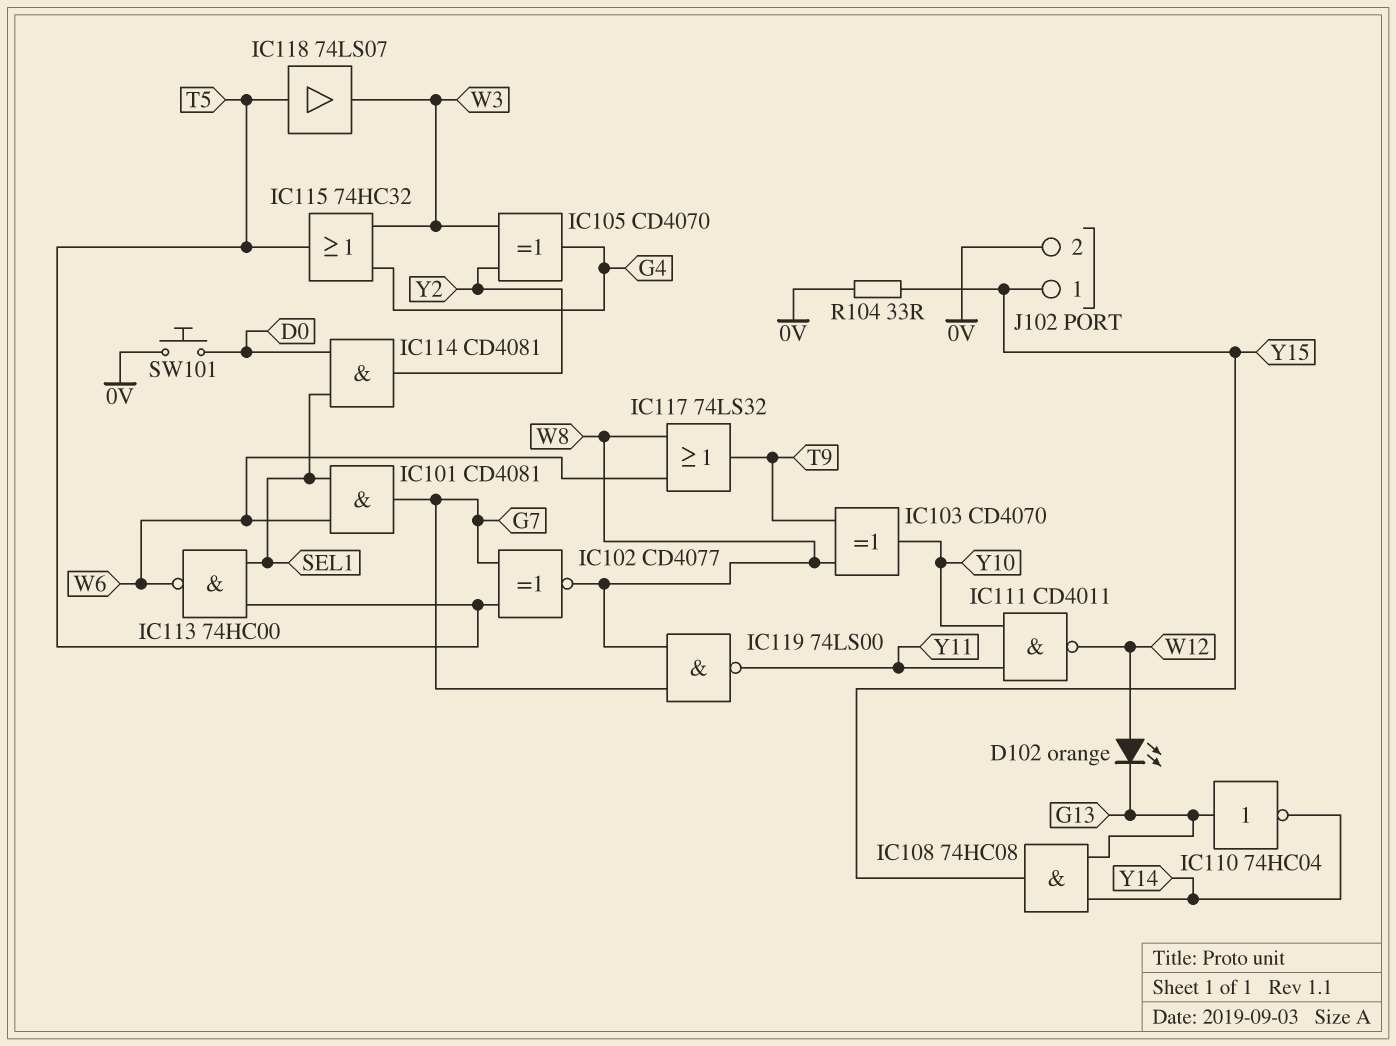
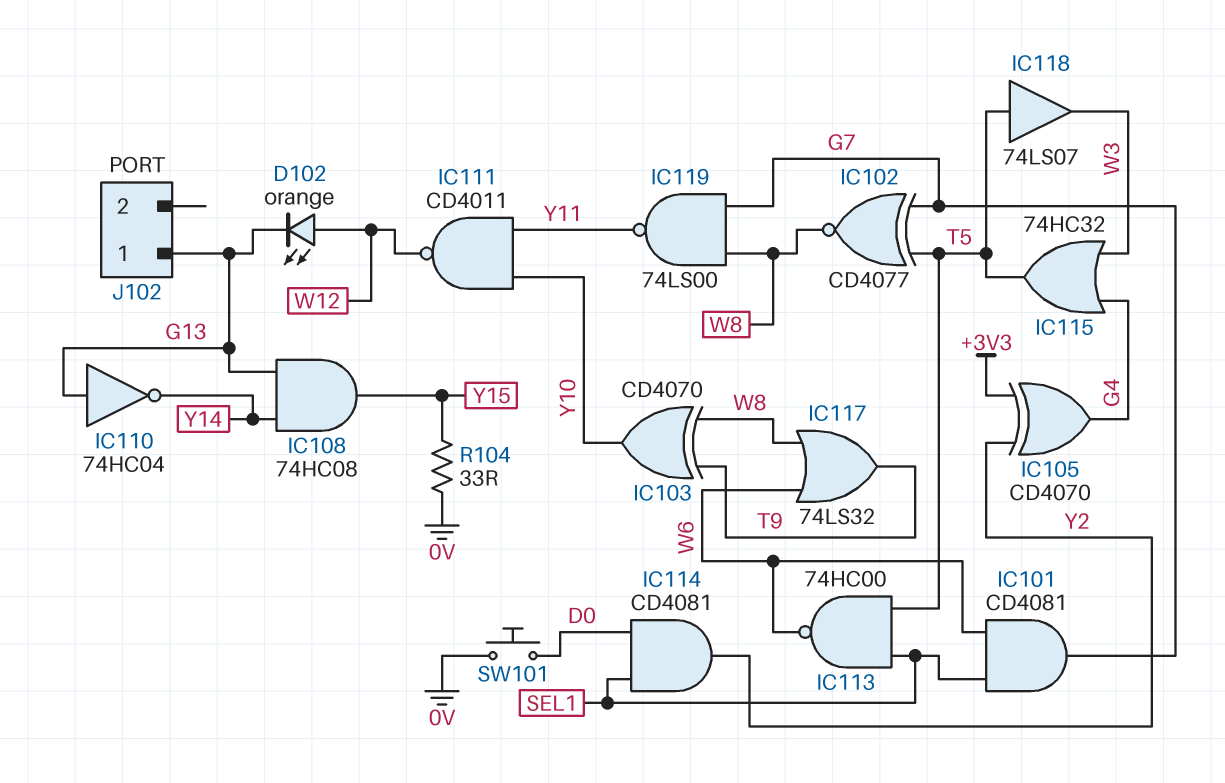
IC105: XOR CD4070 (in W3, in Y2, out G4) -> XOR CD4070 (in +3V3, in Y2, out G4)
J102 pin 1: Y15 -> G13
J102 pin 2: 0V -> none

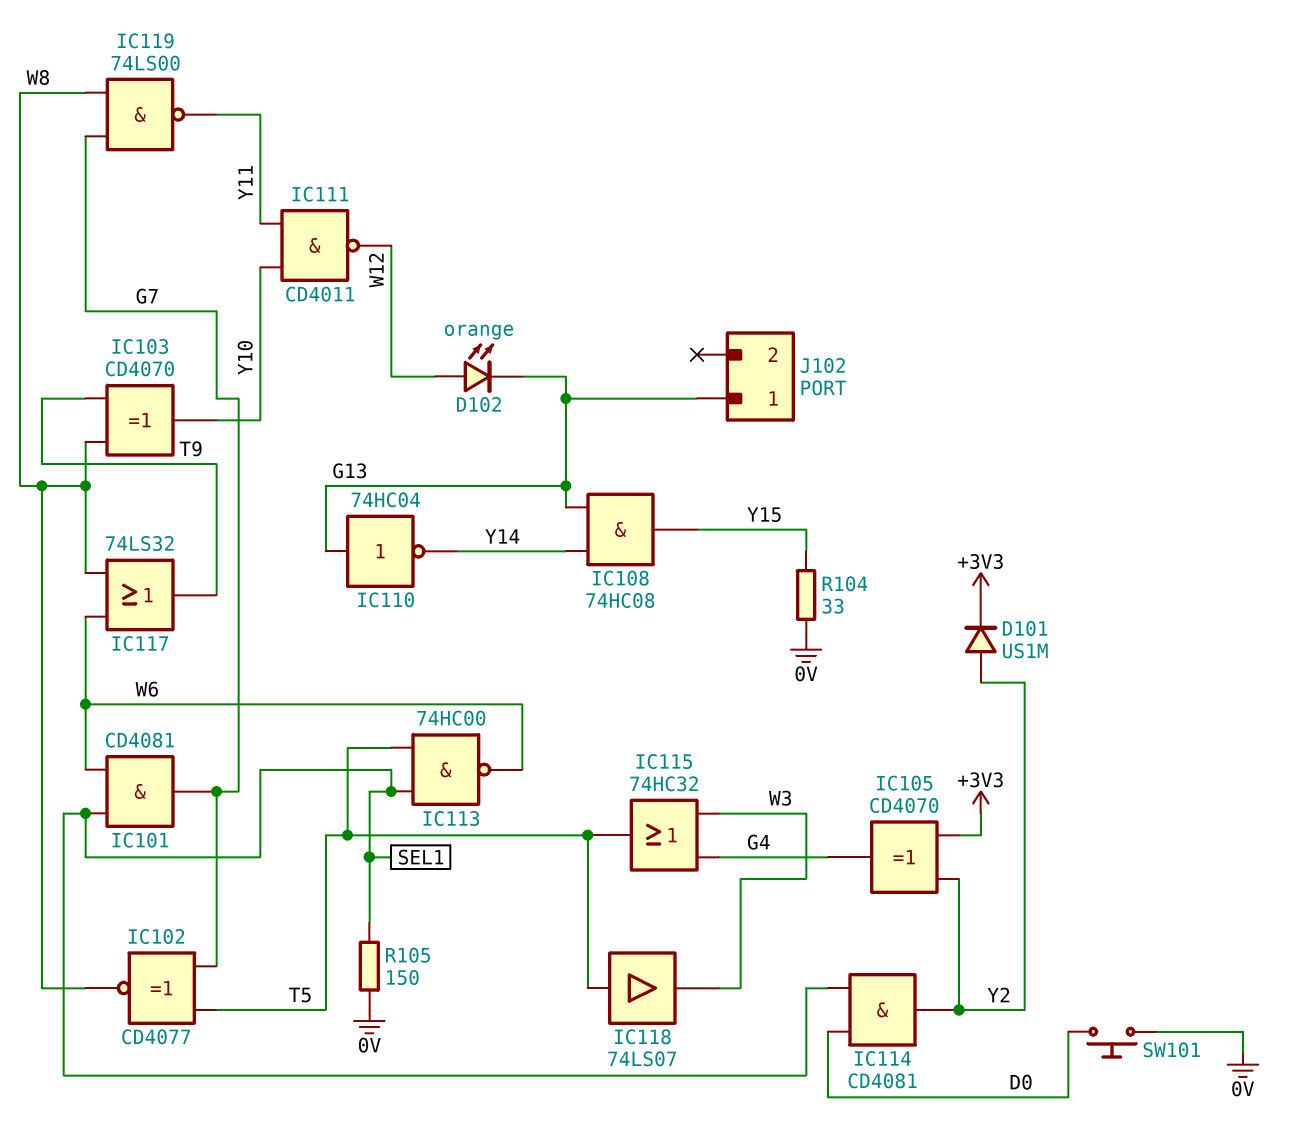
D101: none -> diode US1M (A Y2, K +3V3)
R105: none -> 150 (0V, SEL1)

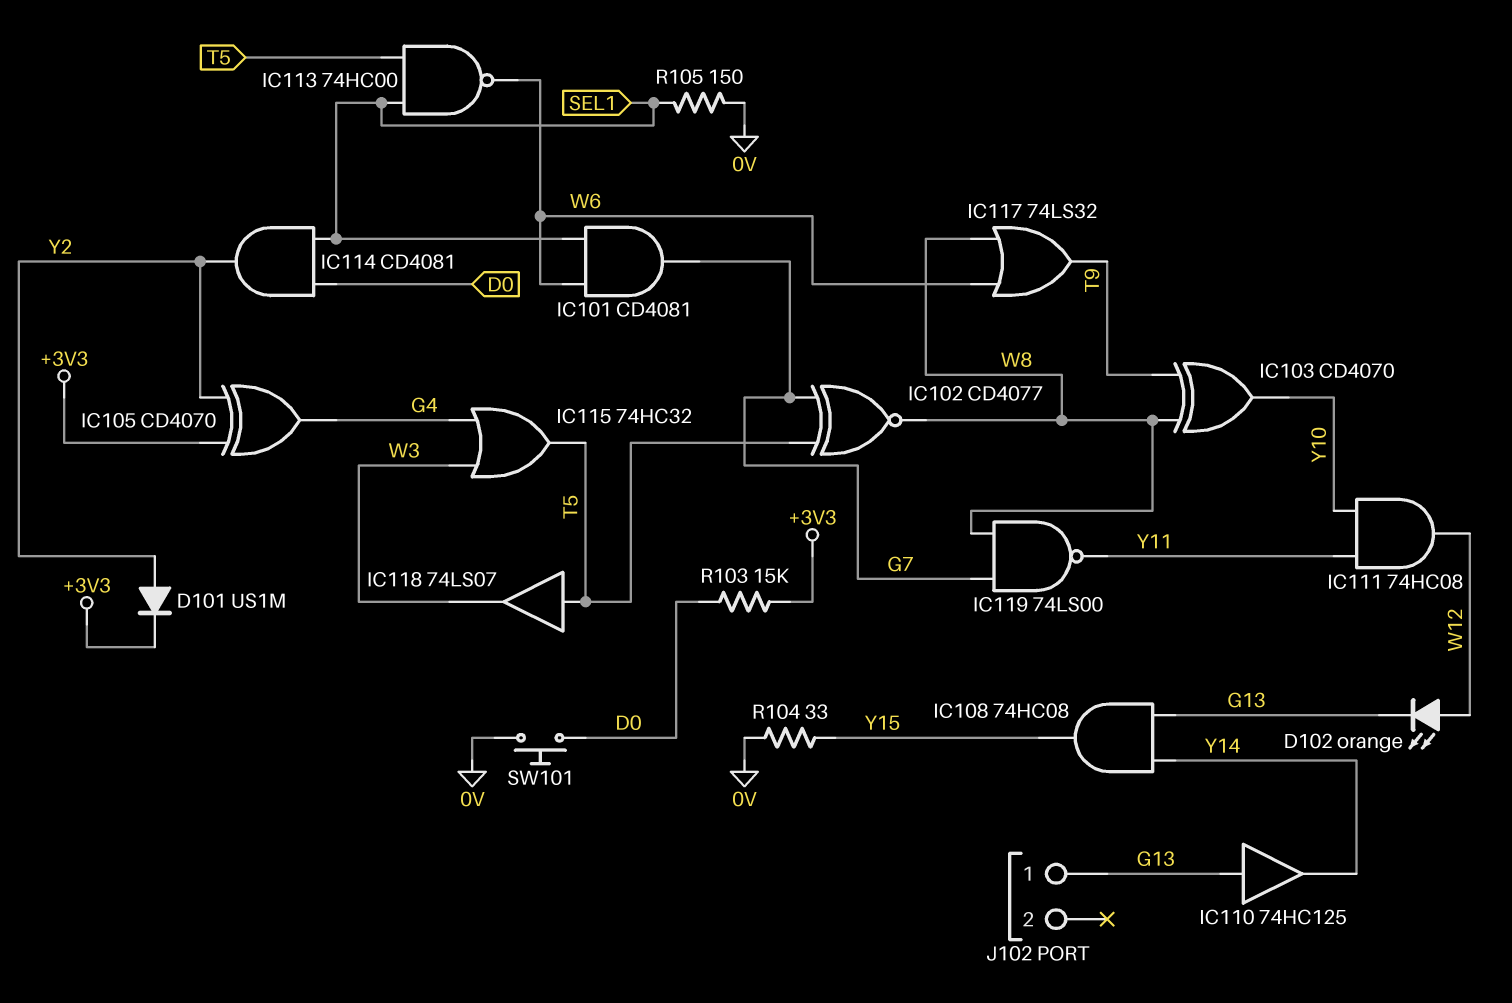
IC110: NOT 74HC04 (in G13, out Y14) -> buffer 74HC125 (in G13, out Y14)
IC111: NAND CD4011 (in Y10, in Y11, out W12) -> AND 74HC08 (in Y10, in Y11, out W12)
R103: none -> 15k (+3V3, D0)

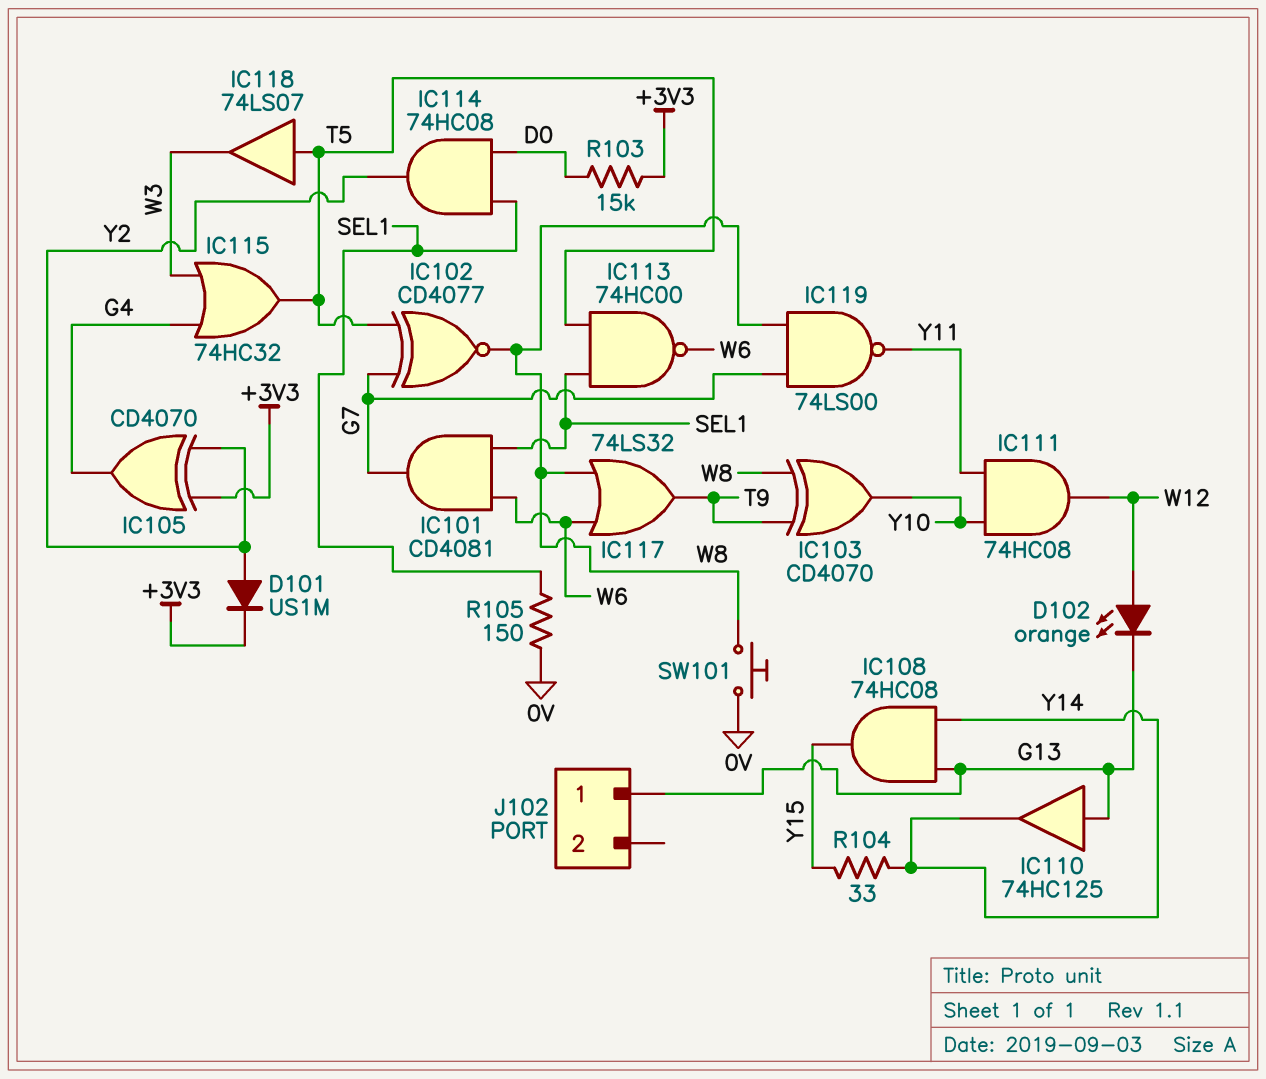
IC114: AND CD4081 (in D0, in SEL1, out Y2) -> AND 74HC08 (in D0, in SEL1, out Y2)
R104: 33 (0V, Y15) -> 33 (Y14, Y15)
SW101: button (0V, D0) -> button (0V, W8)

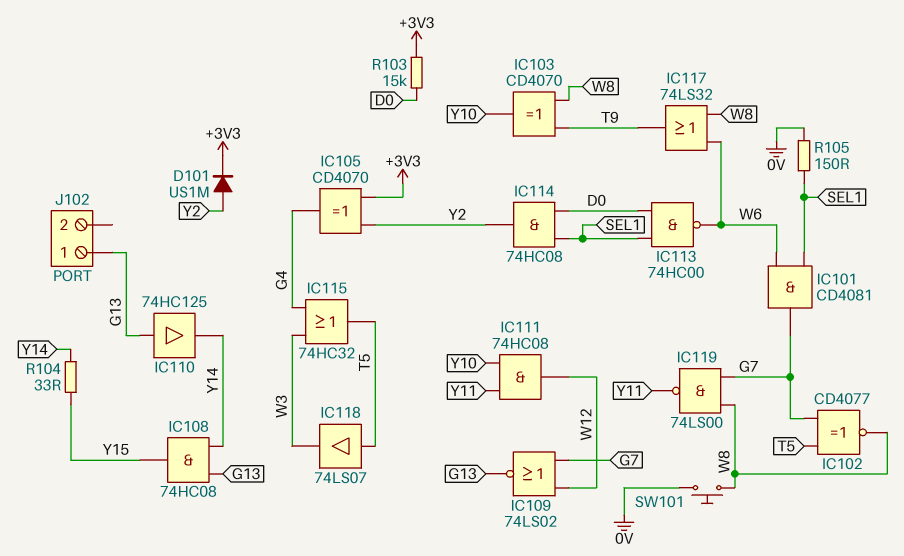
D102: LED orange (A W12, K G13) -> none
IC109: none -> NOR 74LS02 (in G7, in W12, out G13)
IC113: NAND 74HC00 (in SEL1, in T5, out W6) -> NAND 74HC00 (in D0, in SEL1, out W6)

